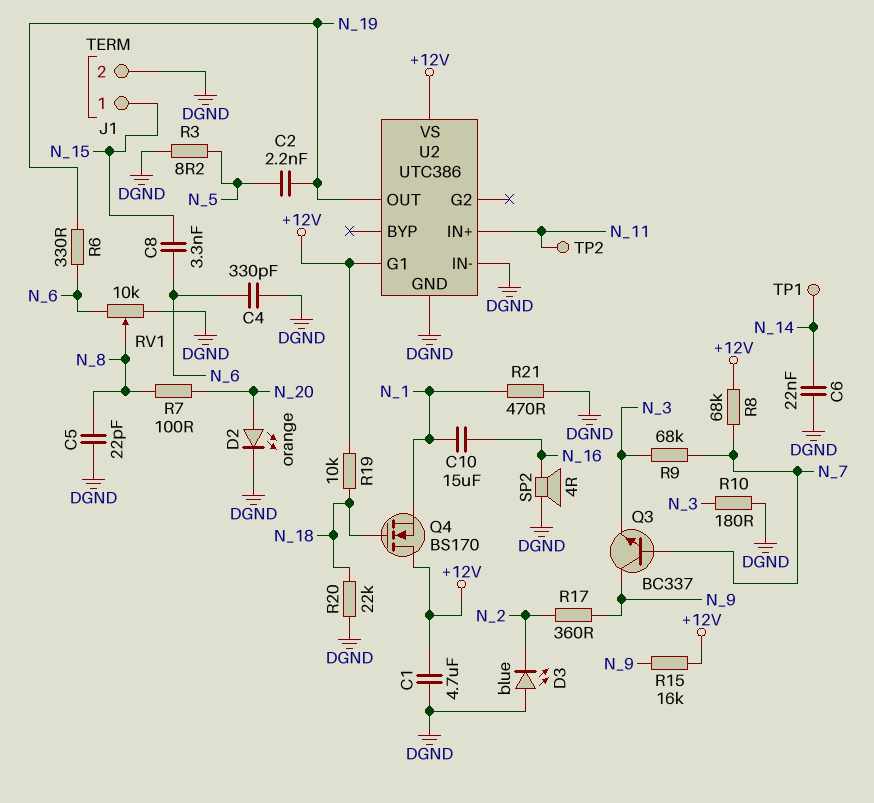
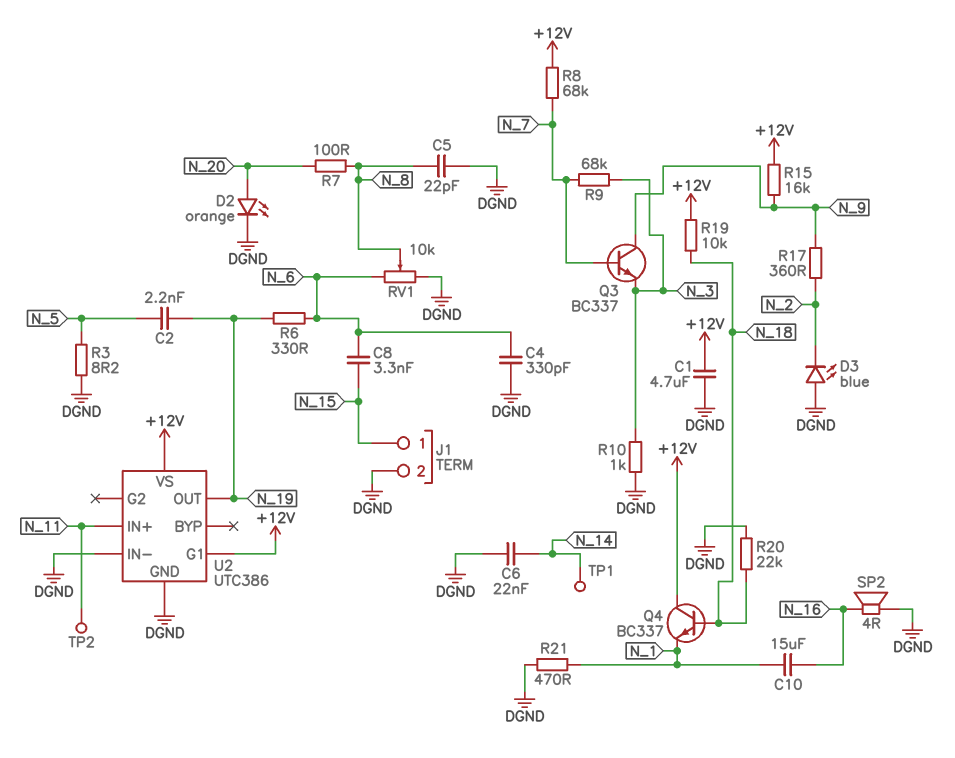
Q4: NMOS BS170 (G N_18, D +12V, S N_1) -> NPN BC337 (B N_18, C +12V, E N_1)
R10: 180 (DGND, N_3) -> 1k (DGND, N_3)

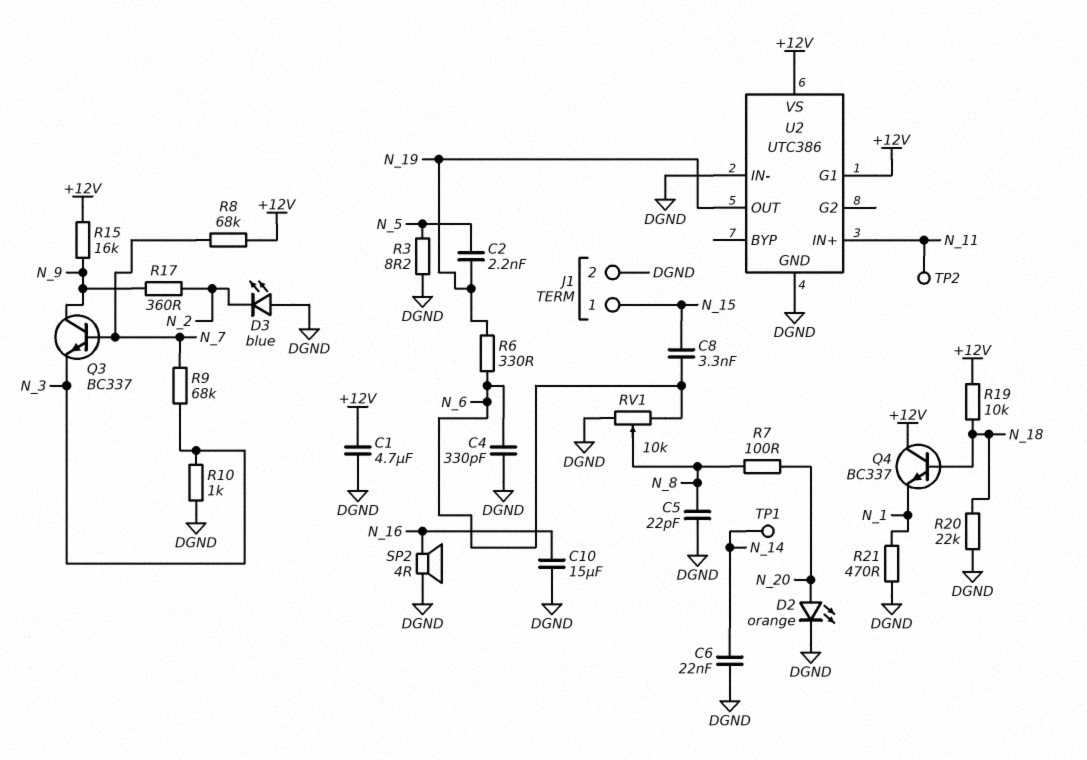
C10: 15uF (N_1, N_16) -> 15uF (DGND, N_16)

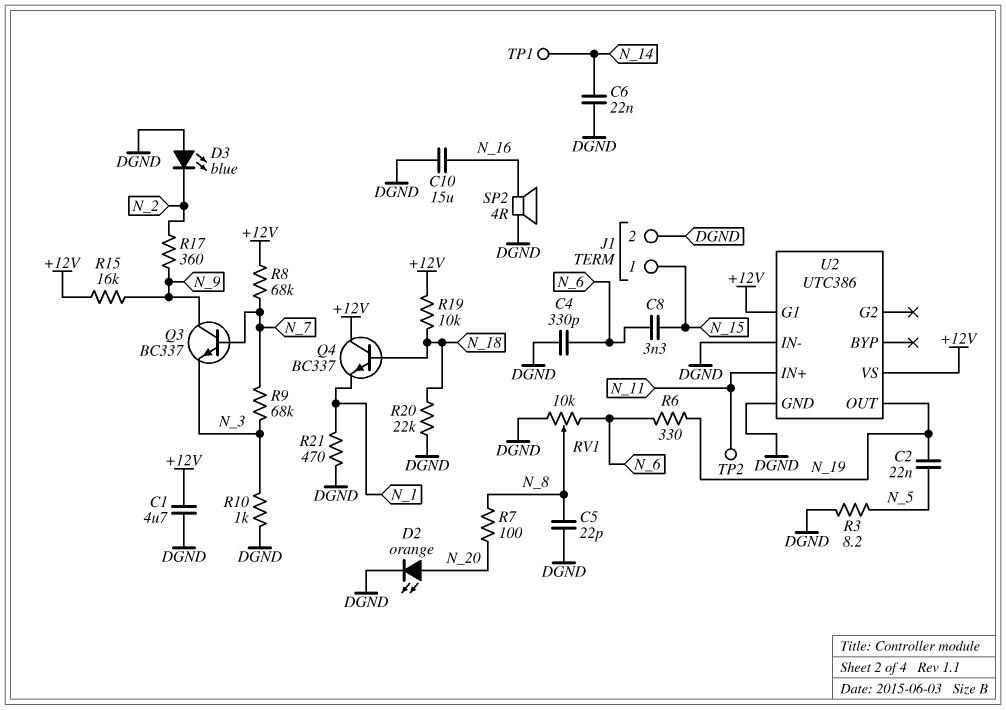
C2: 2.2nF (N_5, N_19) -> 22nF (N_5, N_19)

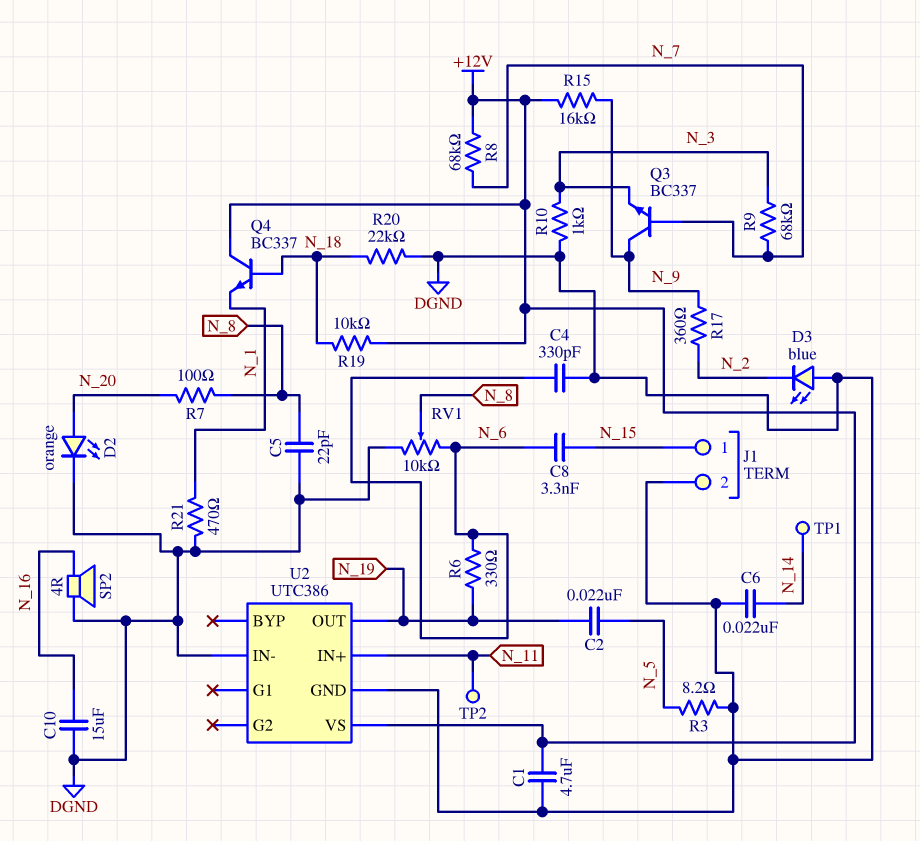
U2 pin G1: +12V -> none

